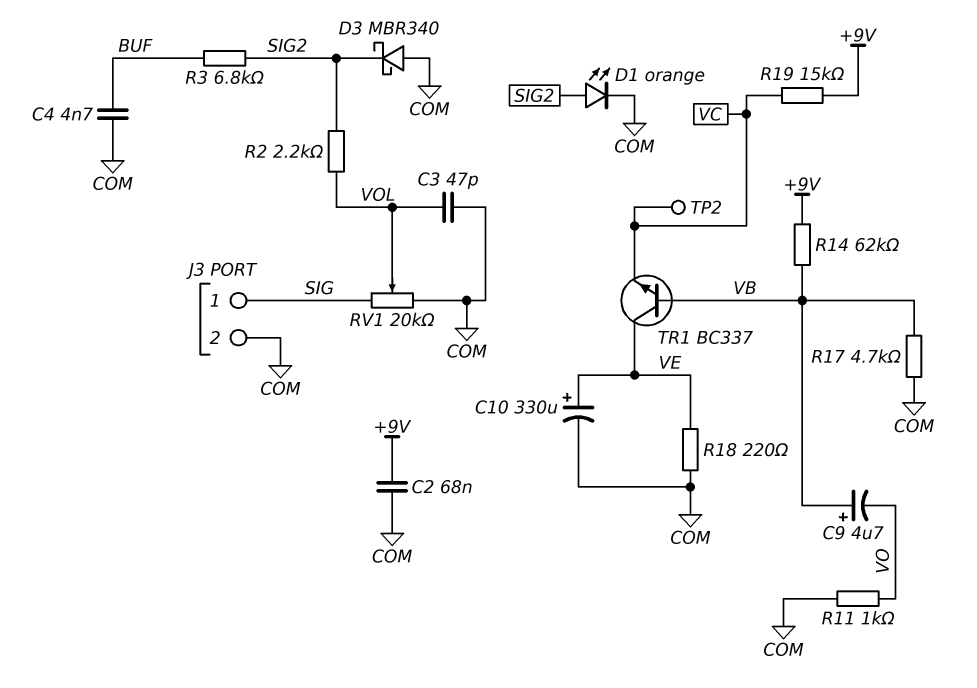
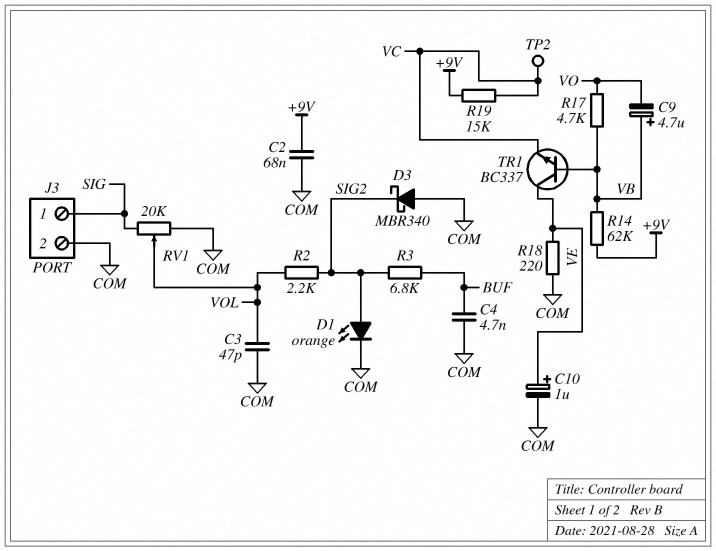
C10: 330uF (plus VE, minus COM) -> 1uF (plus VE, minus COM)
R11: 1k (COM, VO) -> none
R17: 4.7k (COM, VB) -> 4.7k (VB, VO)

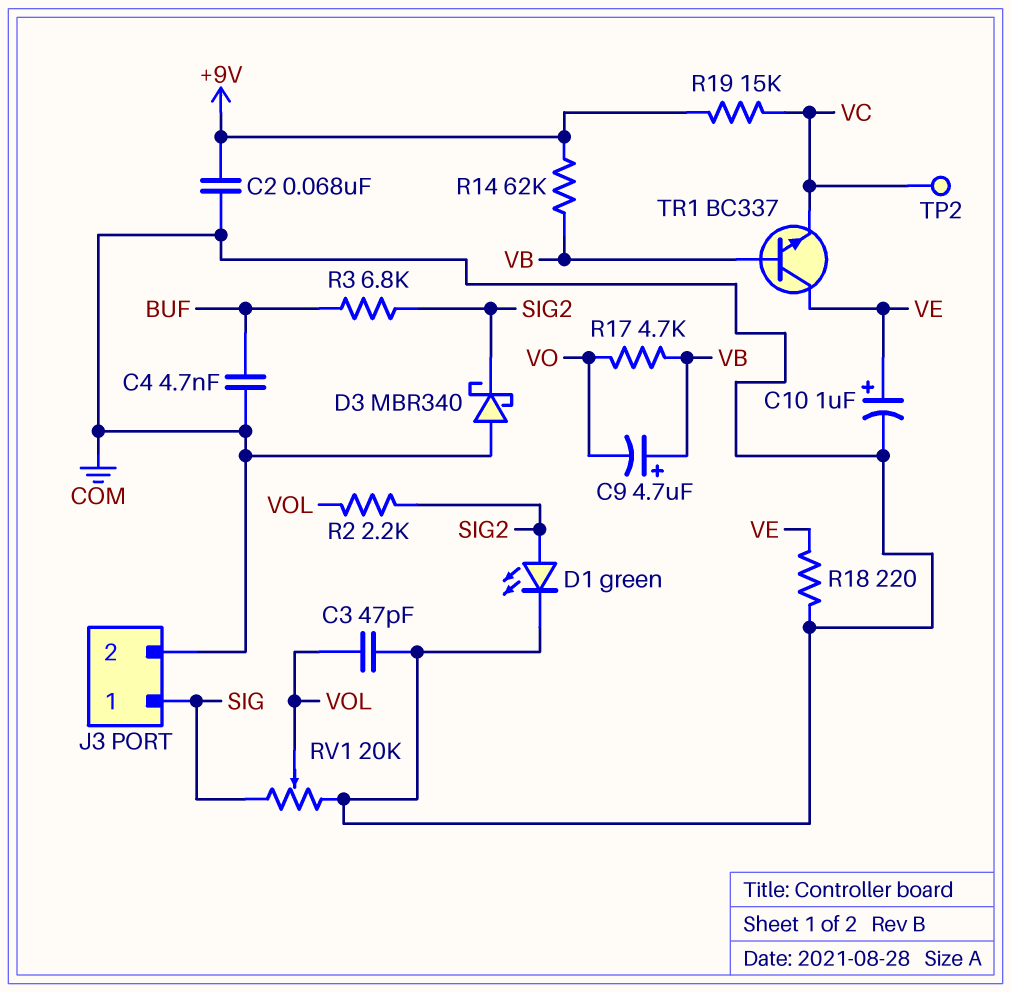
D1: LED orange (A SIG2, K COM) -> LED green (A SIG2, K COM)

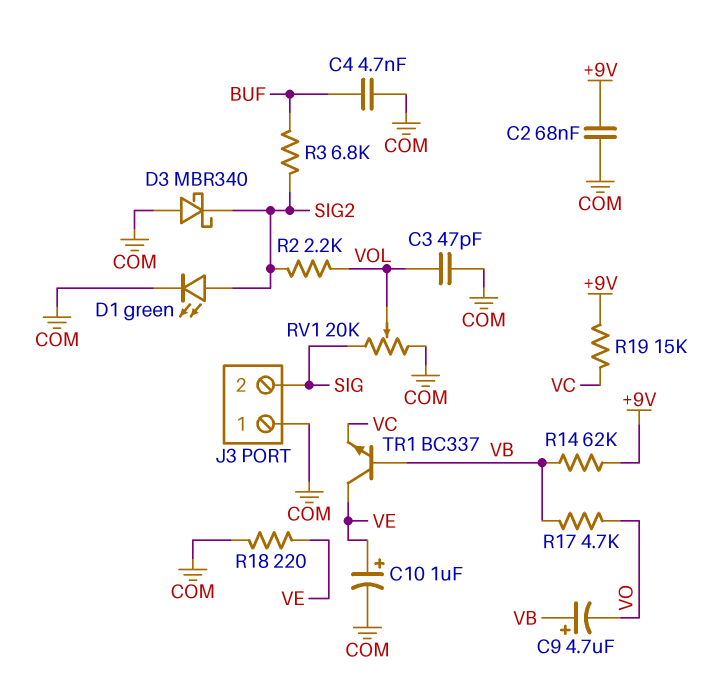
J3 pin 1: SIG -> COM
J3 pin 2: COM -> SIG
TP2: test point (VC) -> none

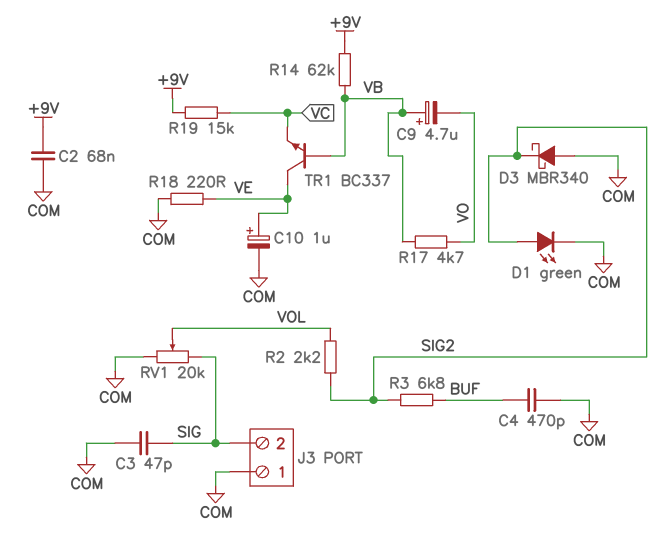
C3: 47pF (COM, VOL) -> 47pF (COM, SIG)
C4: 4.7nF (BUF, COM) -> 470pF (BUF, COM)

